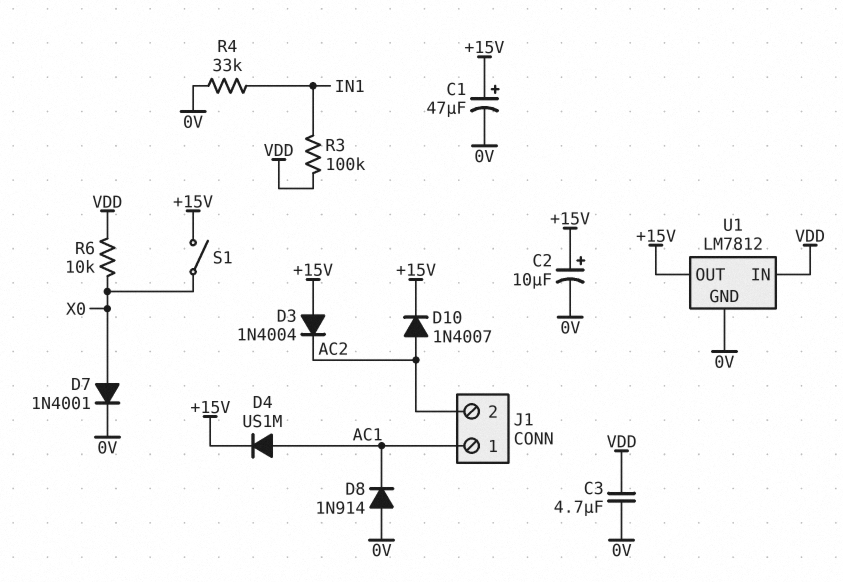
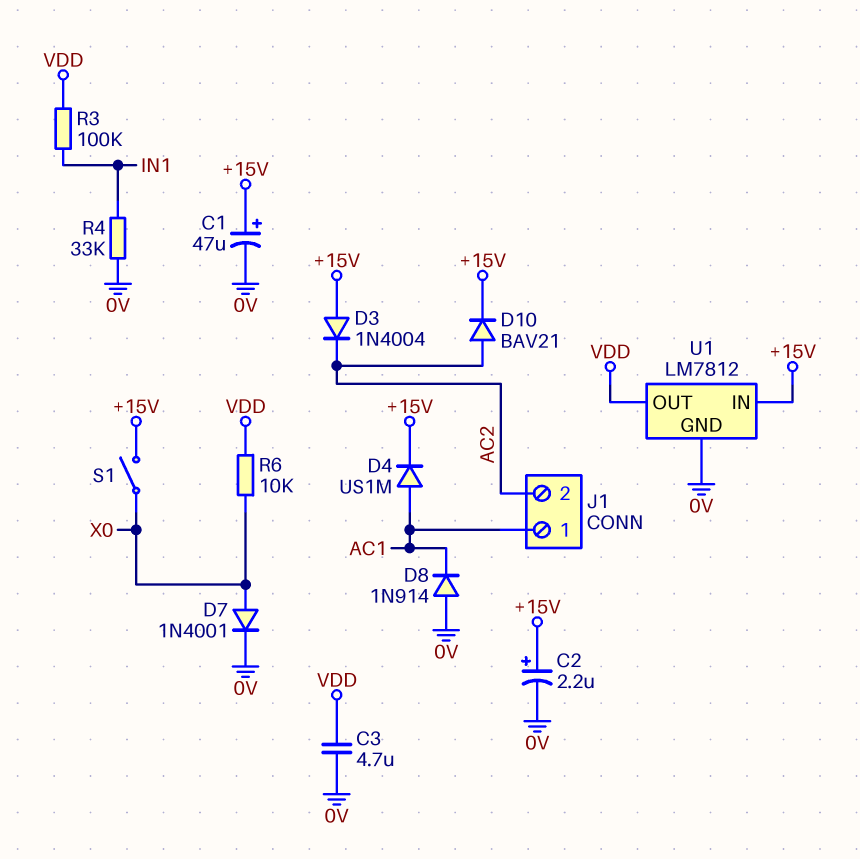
C2: 10uF (plus +15V, minus 0V) -> 2.2uF (plus +15V, minus 0V)
D10: diode 1N4007 (A AC2, K +15V) -> diode BAV21 (A AC2, K +15V)
U1 pin IN: VDD -> +15V
U1 pin OUT: +15V -> VDD

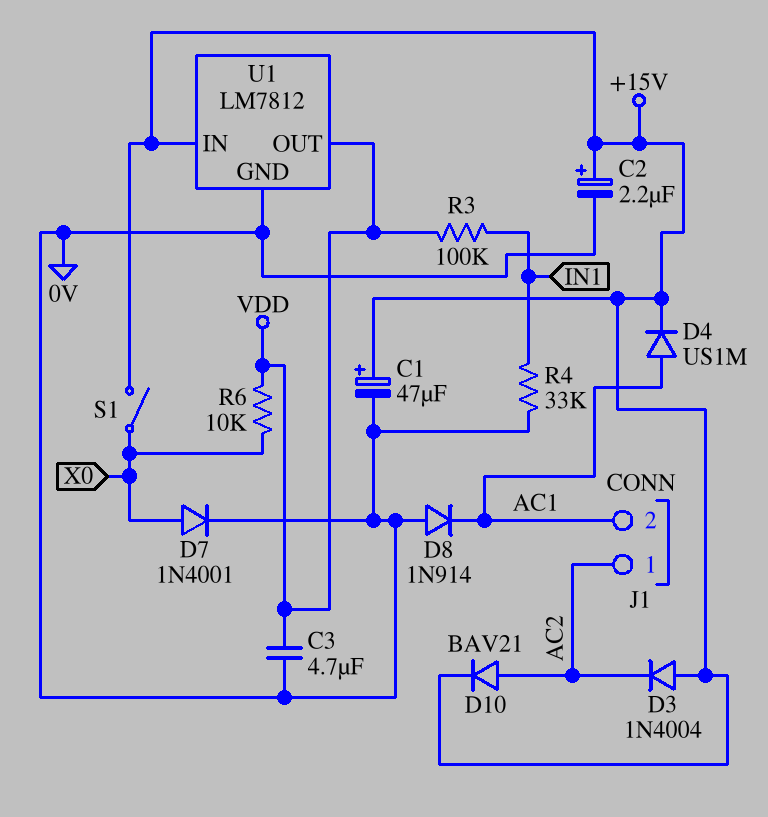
J1 pin 1: AC1 -> AC2
J1 pin 2: AC2 -> AC1

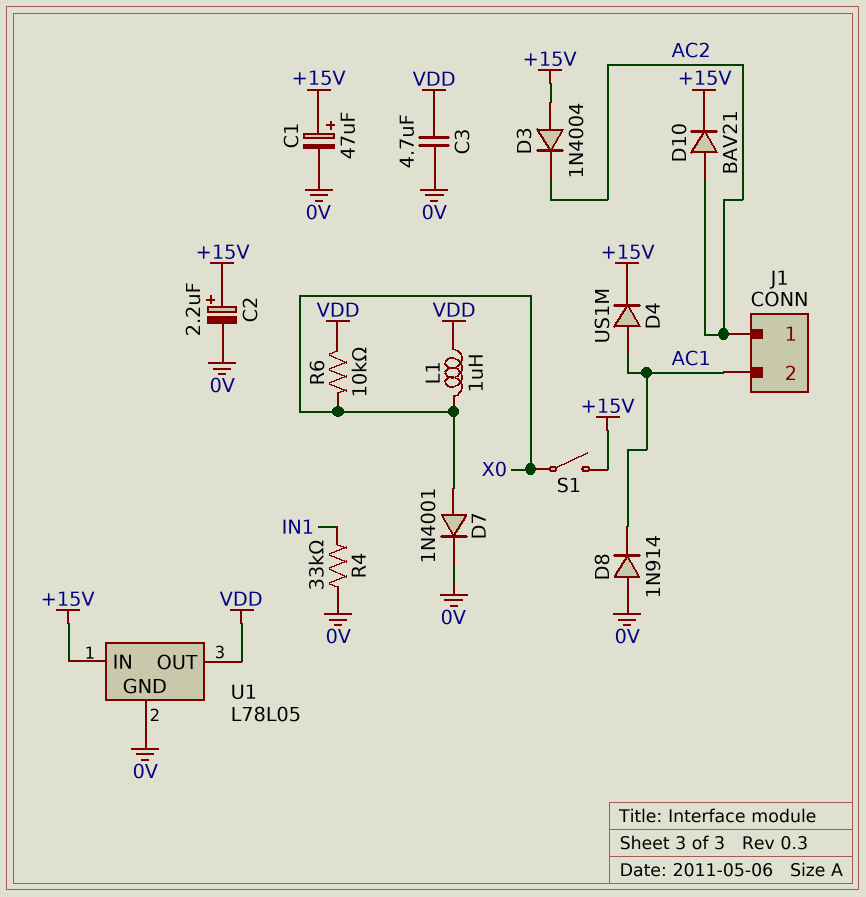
L1: none -> 1uH (VDD, X0)
R3: 100k (IN1, VDD) -> none
U1: LM7812 -> L78L05

